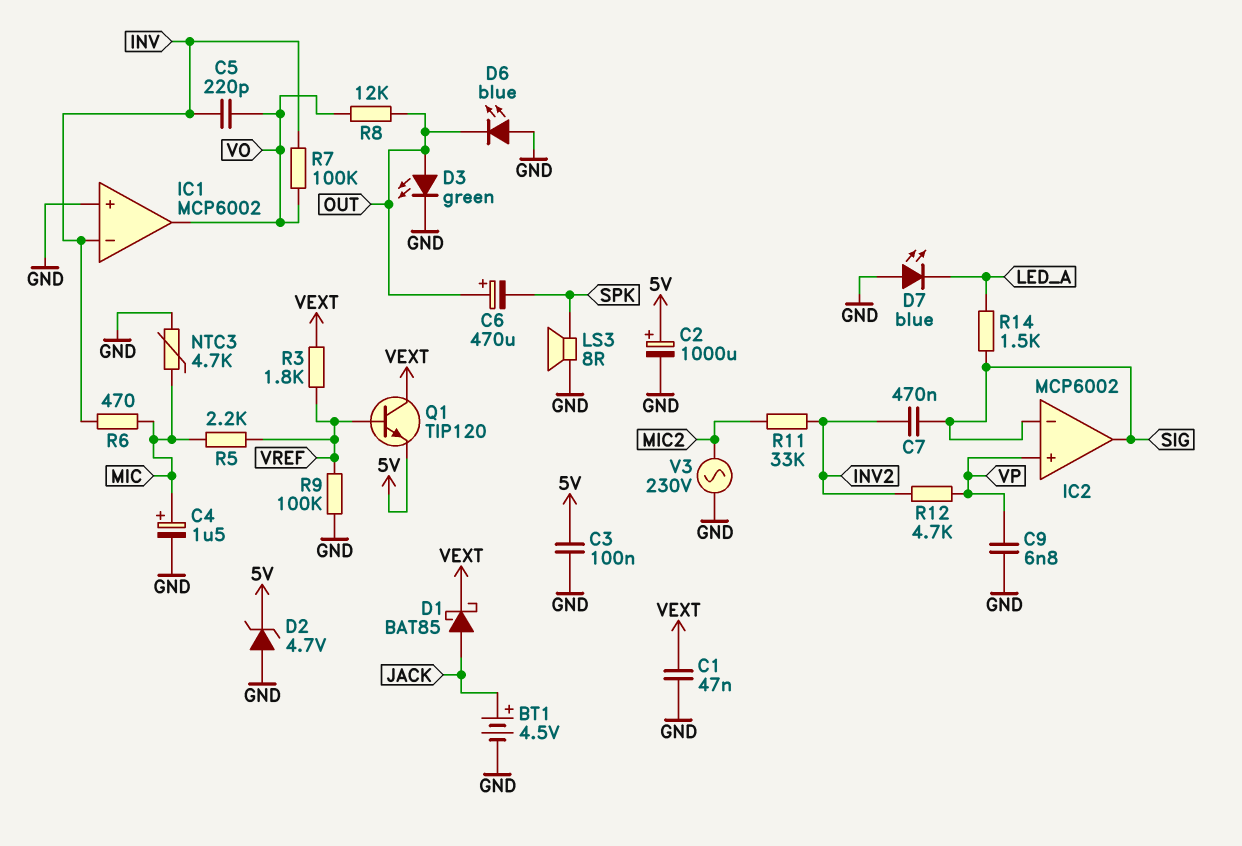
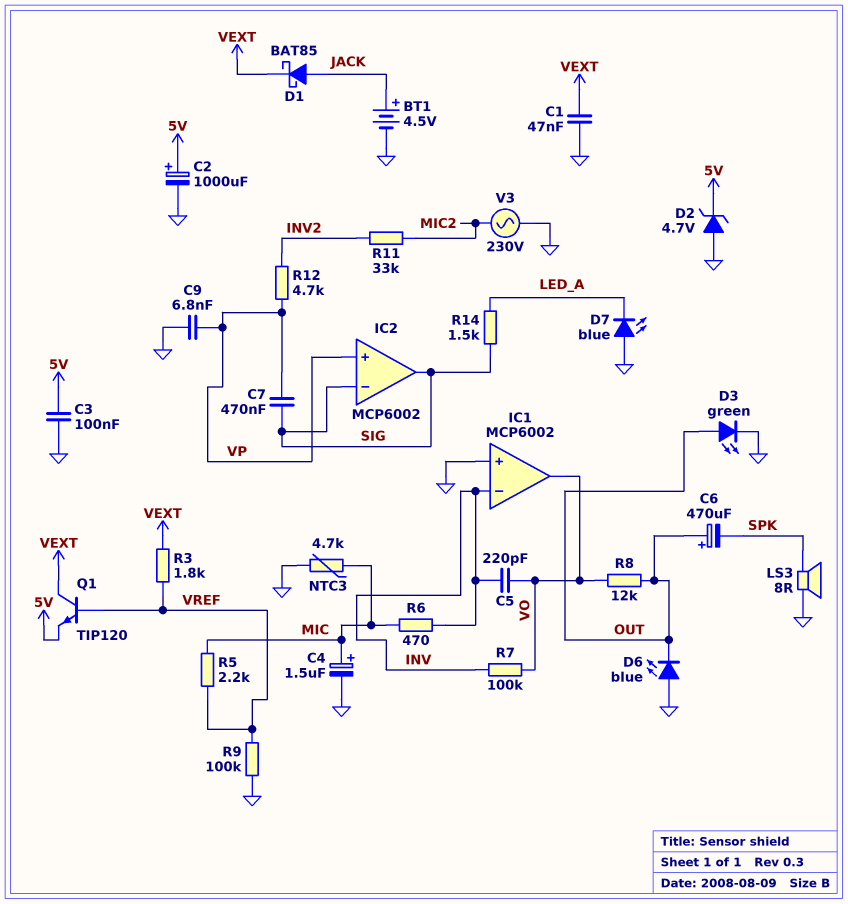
C7: 470nF (INV2, SIG) -> 470nF (SIG, VP)

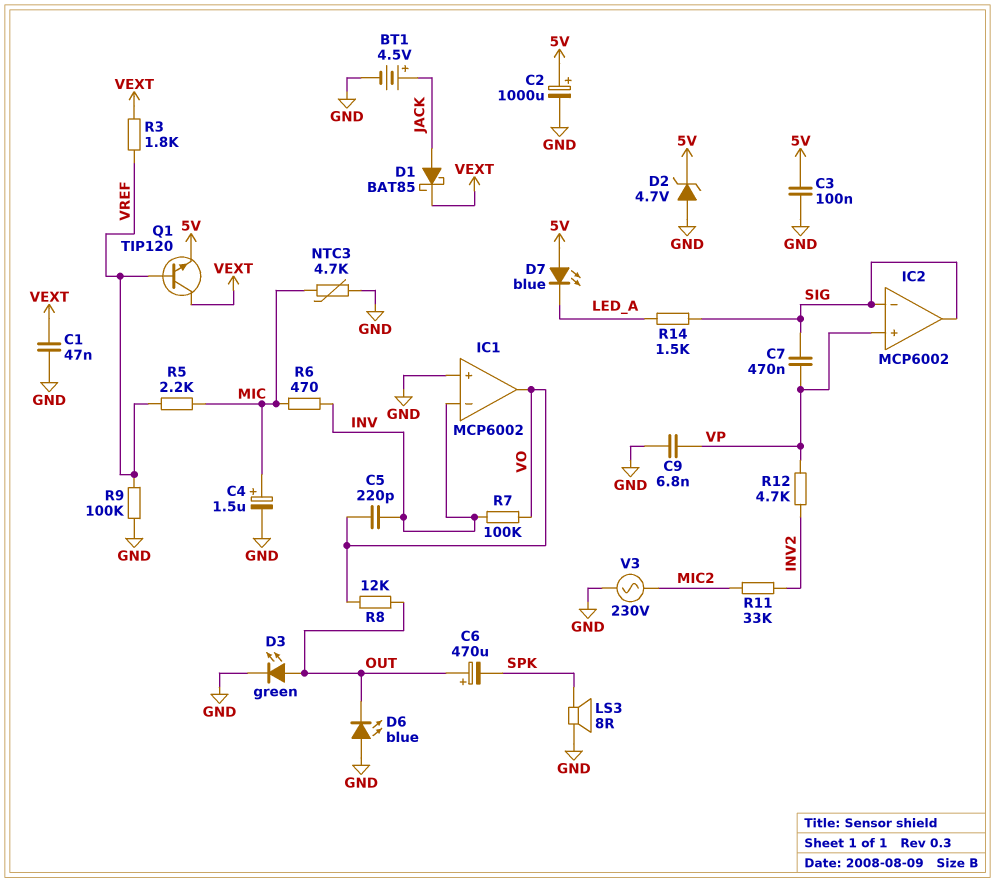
D7: LED blue (A GND, K LED_A) -> LED blue (A 5V, K LED_A)

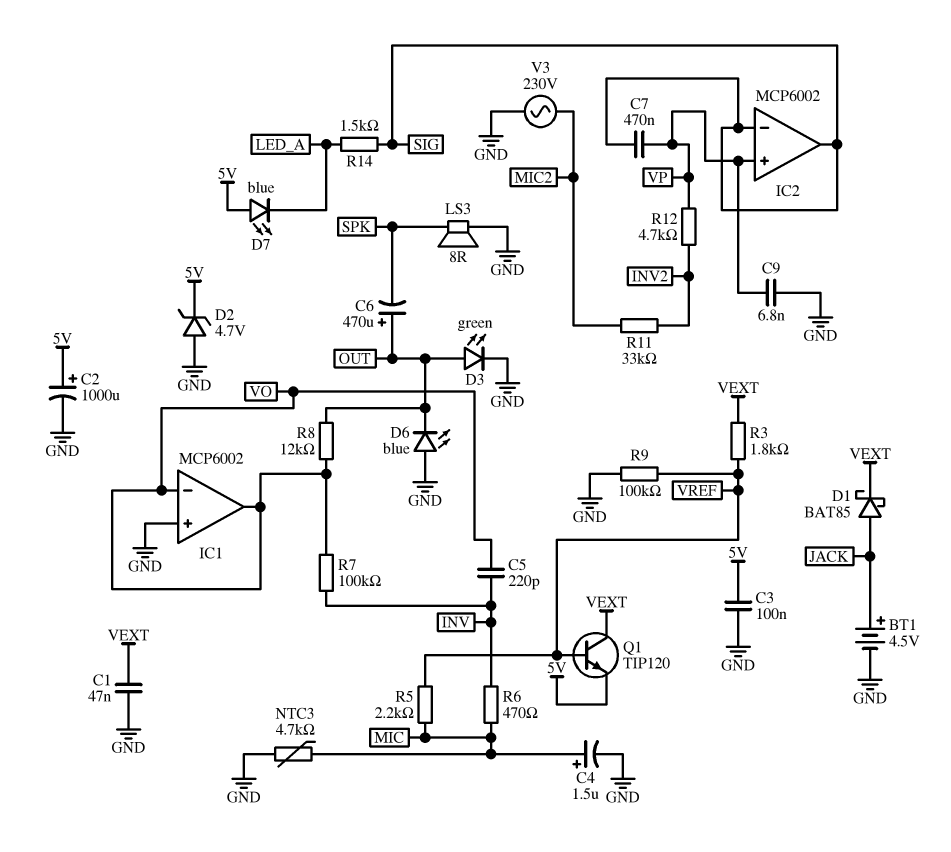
IC1 pin in-: INV -> VO

